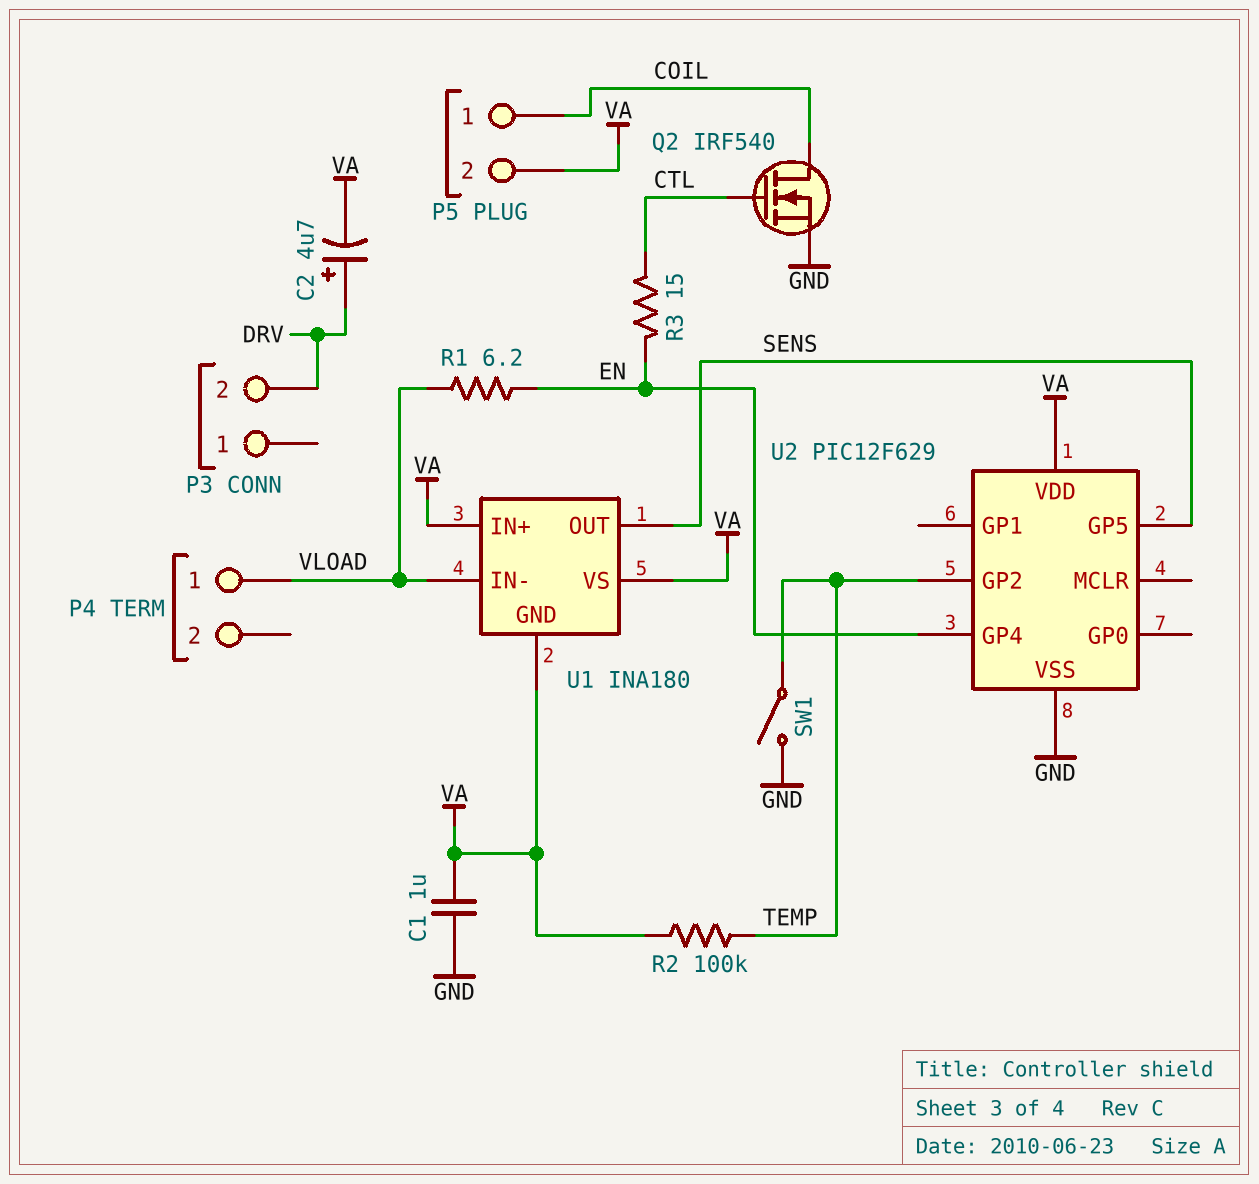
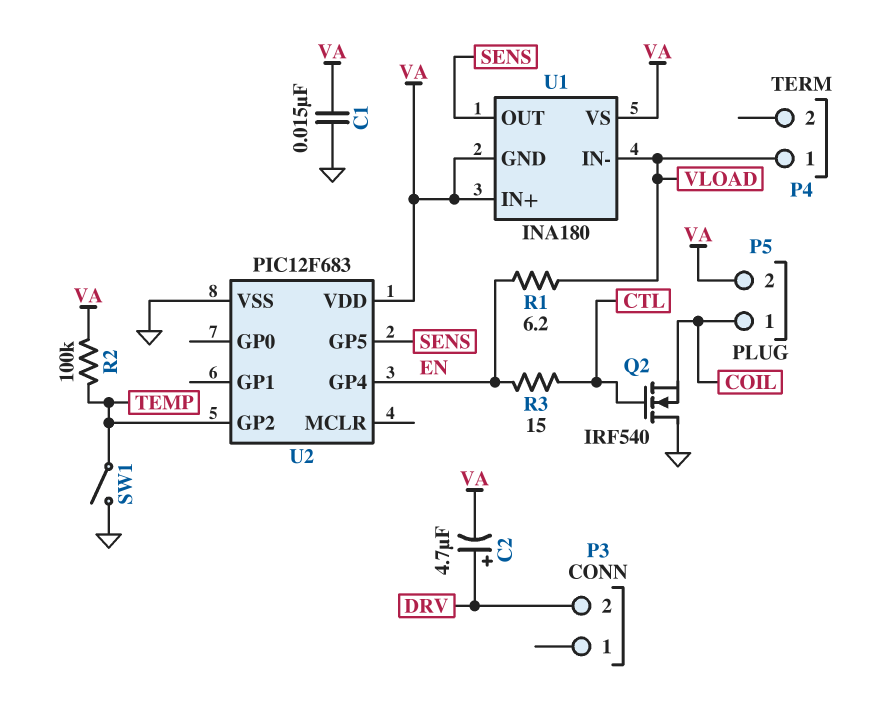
C1: 1uF (GND, VA) -> 15nF (GND, VA)
Q2: NMOS IRF540 (G CTL, D COIL, S GND) -> NMOS IRF540 (G CTL, D GND, S COIL)
U2: PIC12F629 -> PIC12F683

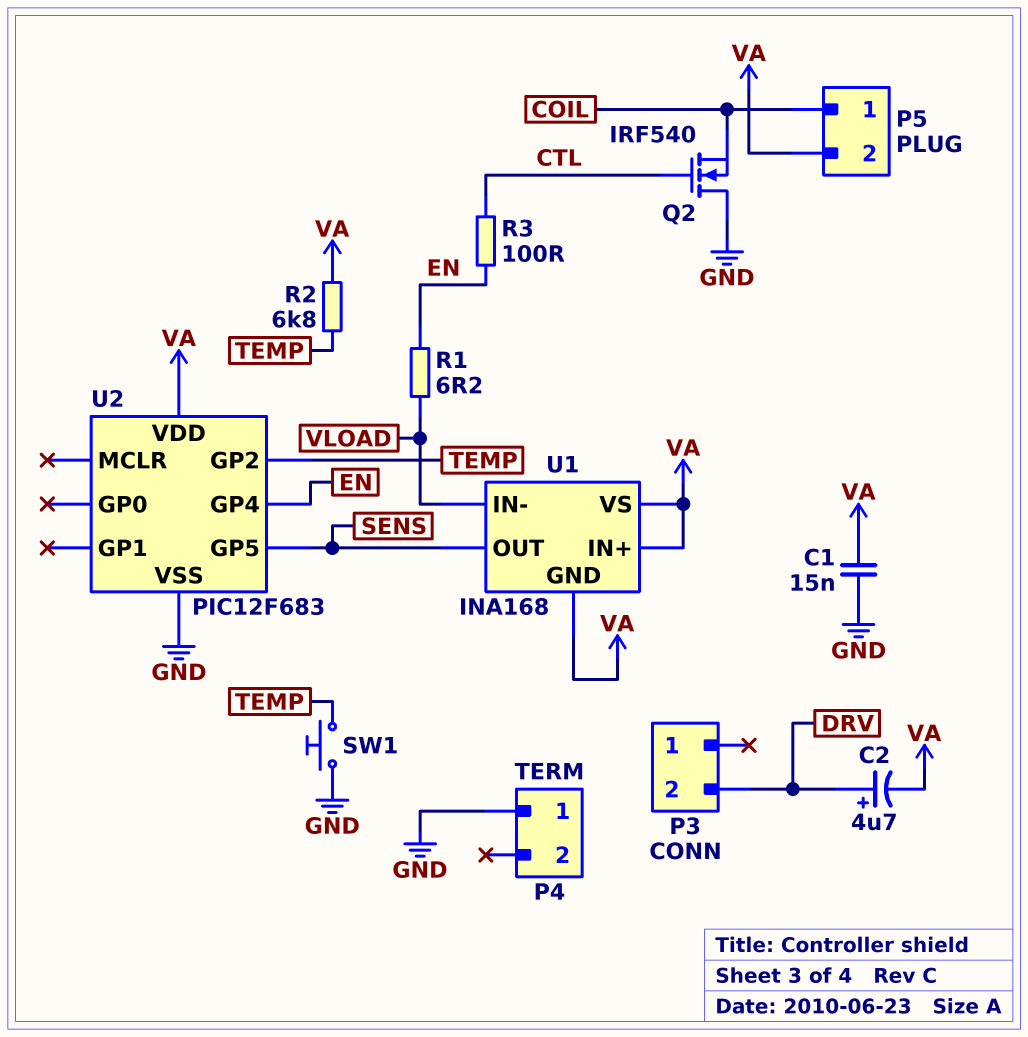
P4 pin 1: VLOAD -> GND
R2: 100k (TEMP, VA) -> 6.8k (TEMP, VA)
R3: 15 (CTL, EN) -> 100 (CTL, EN)
SW1: switch (GND, TEMP) -> button (GND, TEMP)
U1: INA180 -> INA168

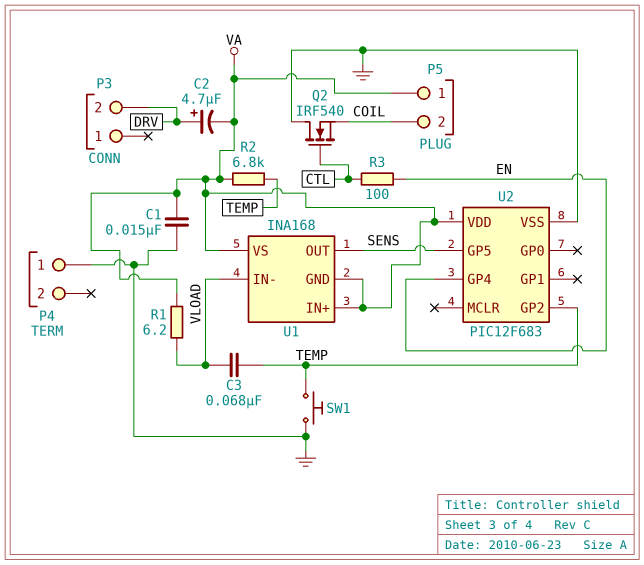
C3: none -> 68nF (TEMP, VLOAD)
P5 pin 1: COIL -> VA
P5 pin 2: VA -> COIL
R1: 6.2 (EN, VLOAD) -> 6.2 (VA, VLOAD)

